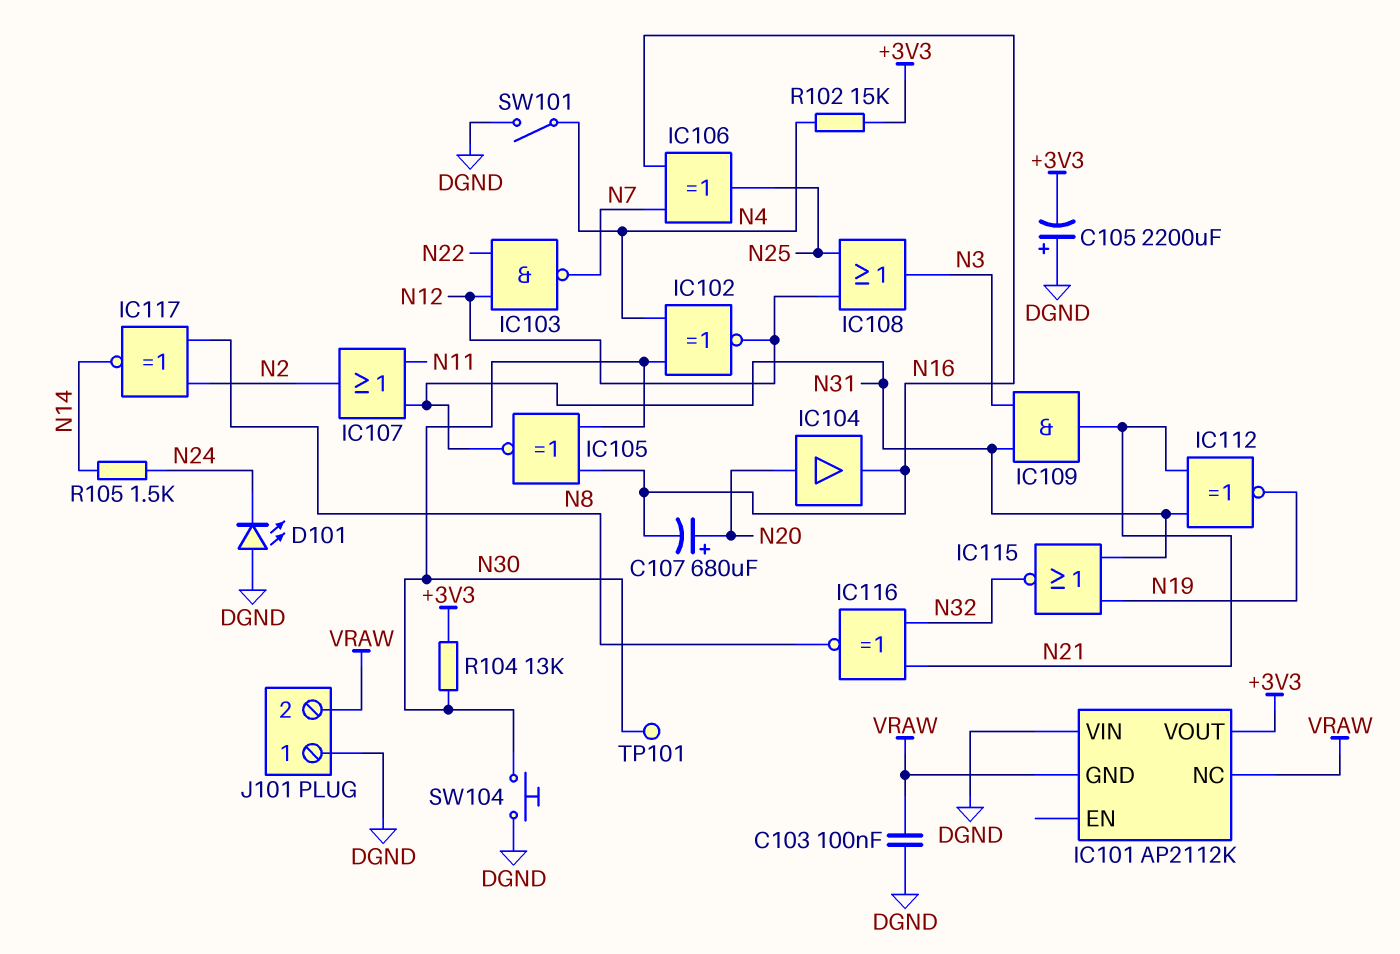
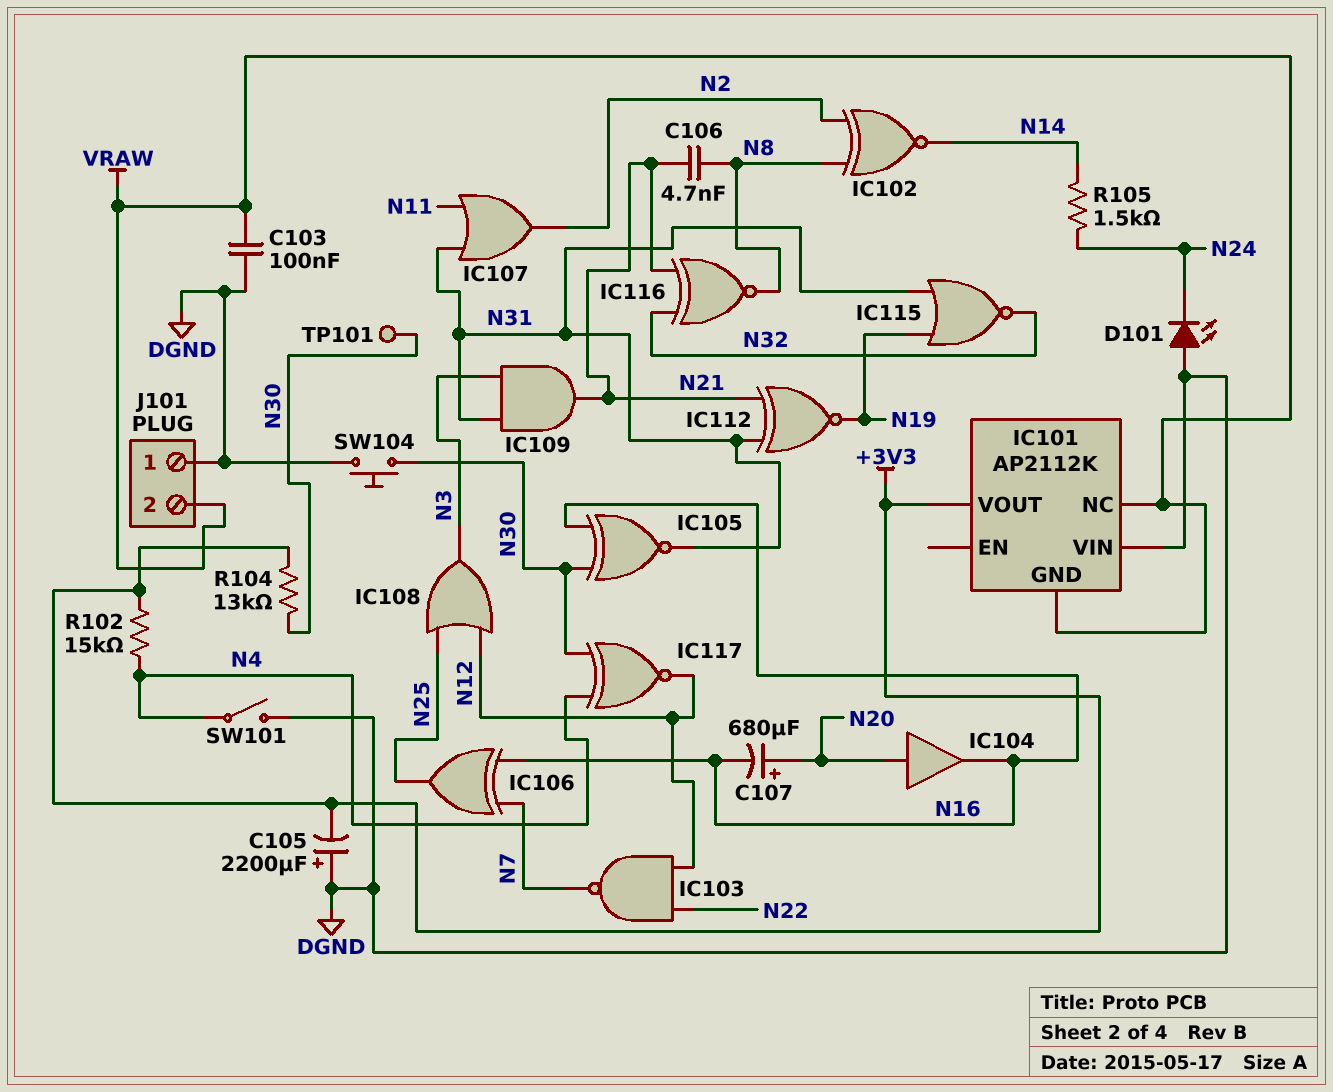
C106: none -> 4.7nF (N8, N21)
IC102: XNOR (in N4, in N30, out N12) -> XNOR (in N2, in N8, out N14)
IC117: XNOR (in N2, in N8, out N14) -> XNOR (in N4, in N30, out N12)

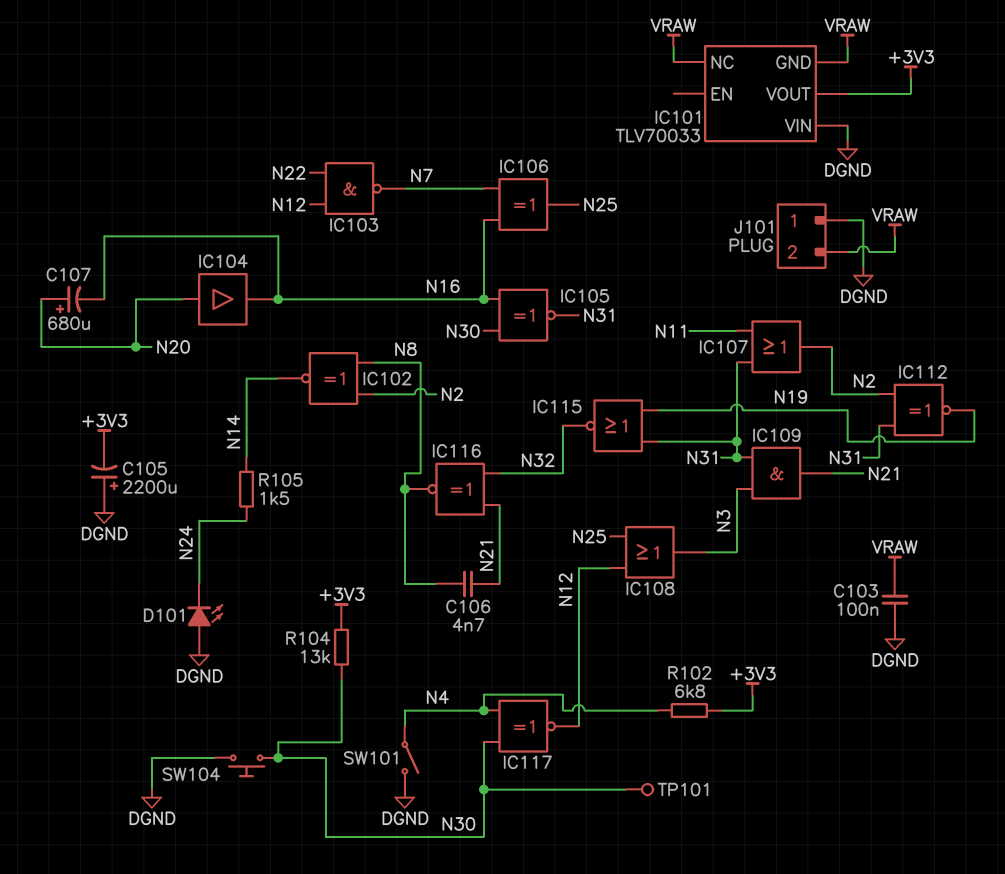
IC101: AP2112K -> TLV70033
IC112: XNOR (in N21, in N31, out N19) -> XNOR (in N2, in N31, out N19)
R102: 15k (+3V3, N4) -> 6.8k (+3V3, N4)

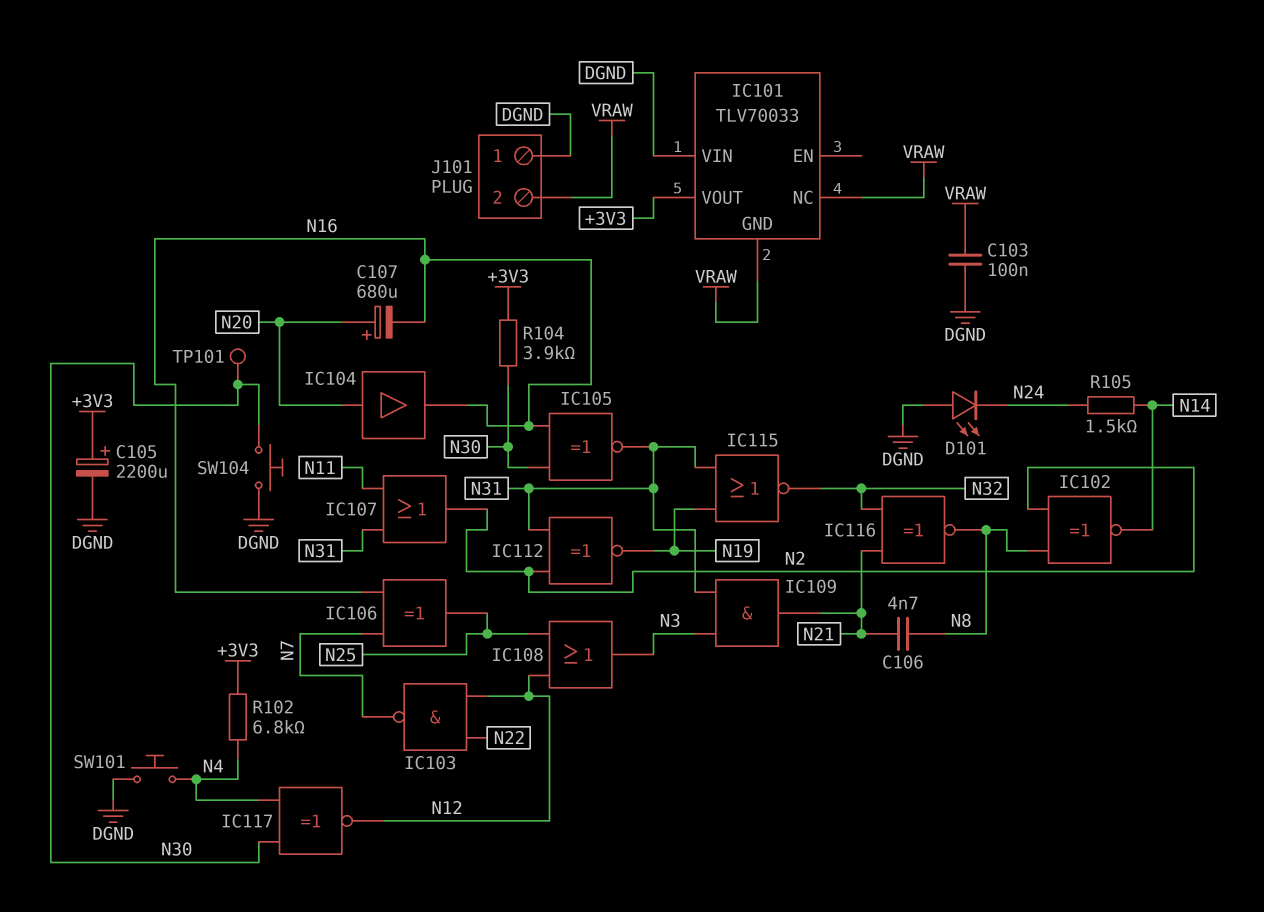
C105: 2200uF (plus DGND, minus +3V3) -> 2200uF (plus +3V3, minus DGND)
R104: 13k (+3V3, N30) -> 3.9k (+3V3, N30)
SW101: switch (DGND, N4) -> button (DGND, N4)

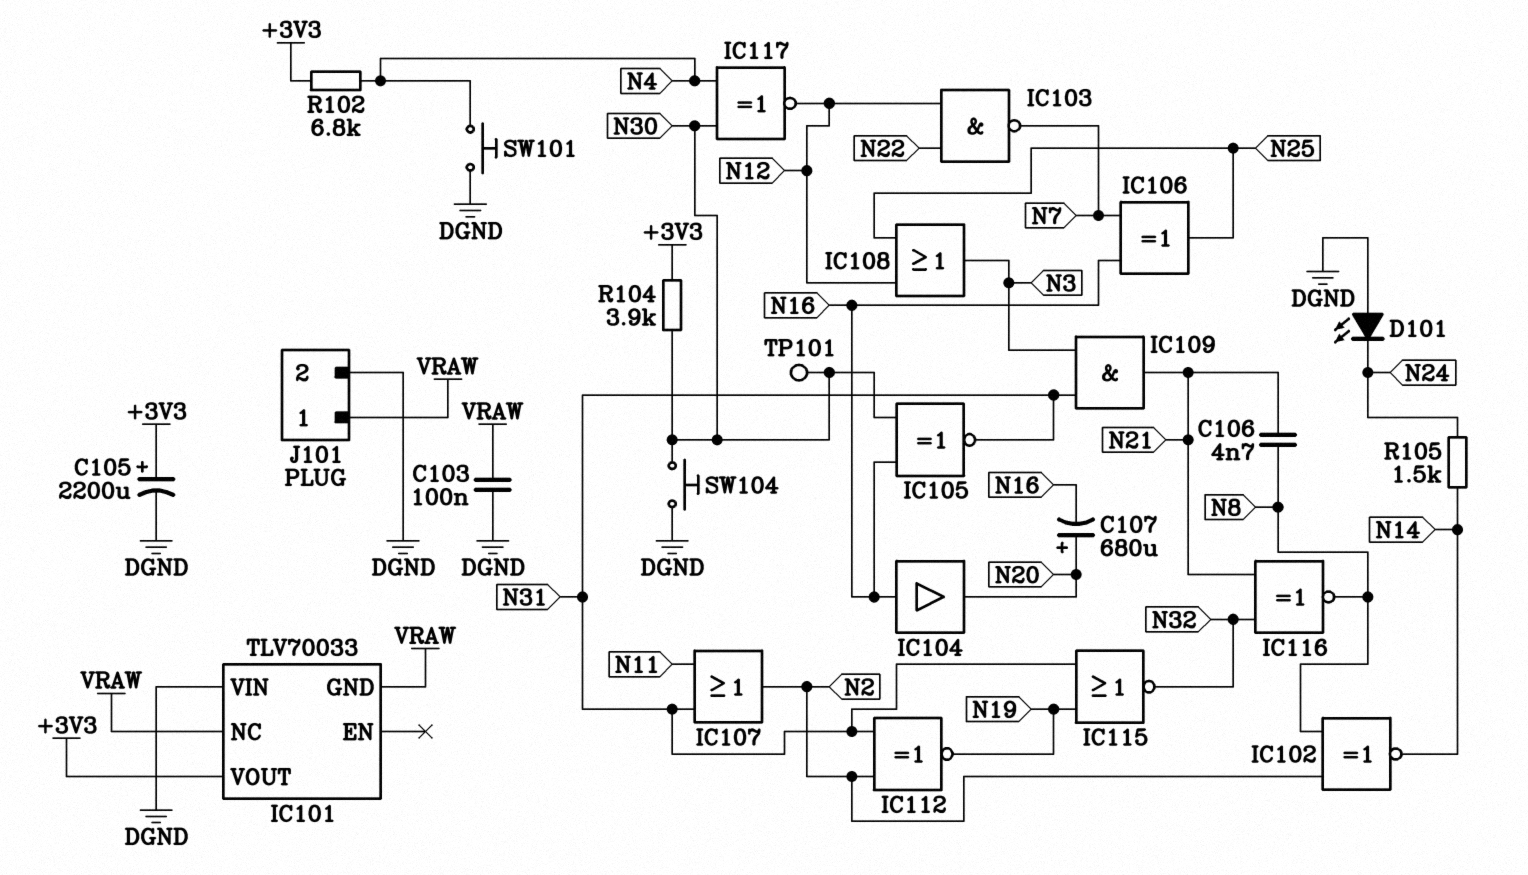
IC104: buffer (in N20, out N16) -> buffer (in N16, out N20)
J101 pin 1: DGND -> VRAW
J101 pin 2: VRAW -> DGND

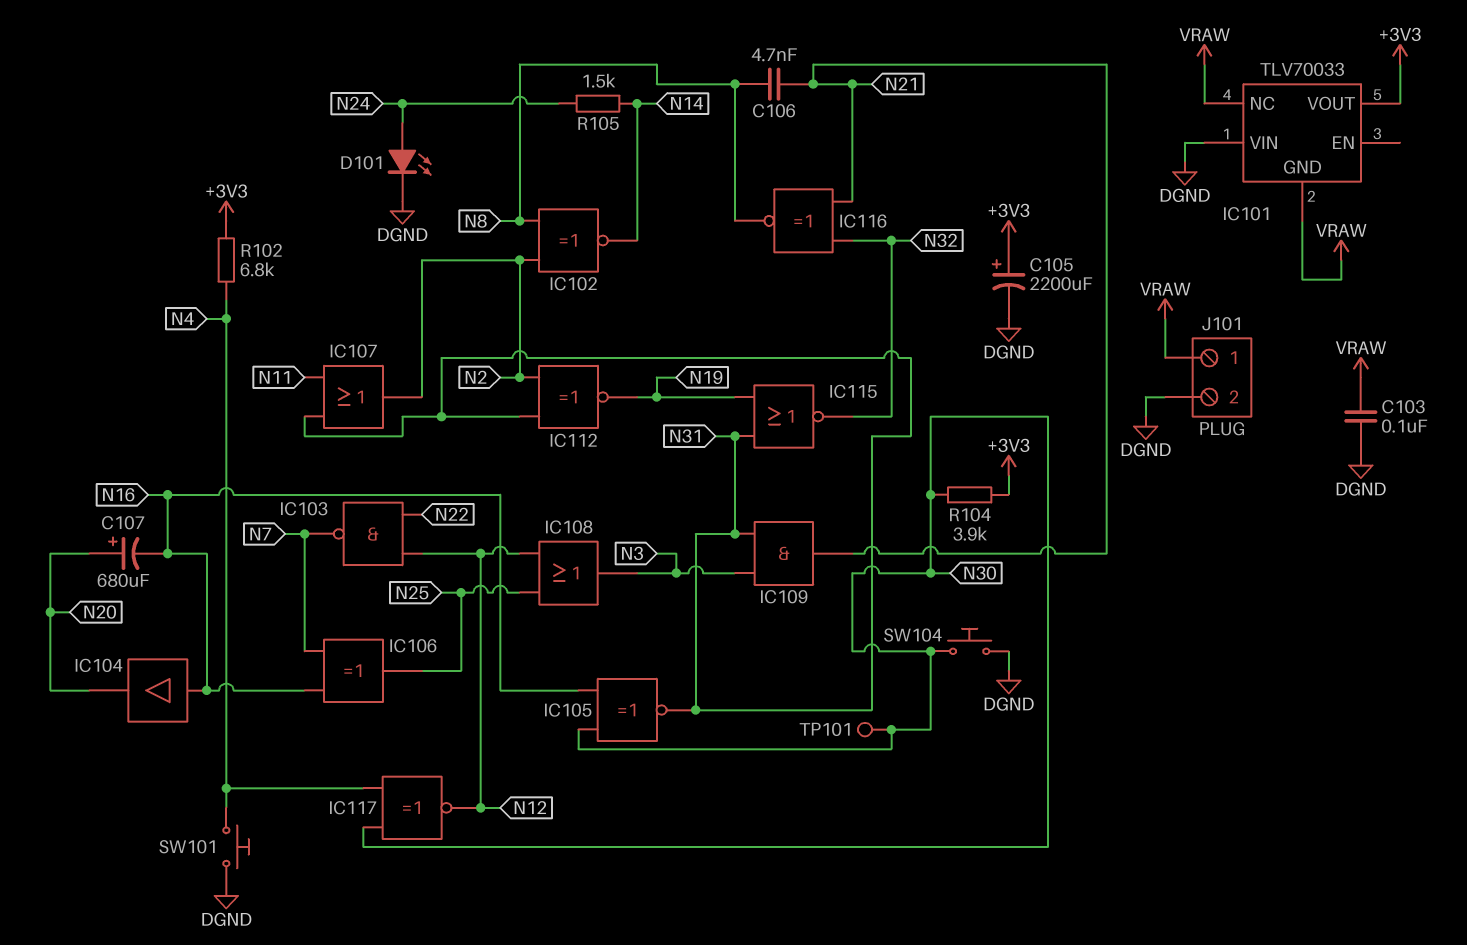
D101: LED (A DGND, K N24) -> LED (A N24, K DGND)

